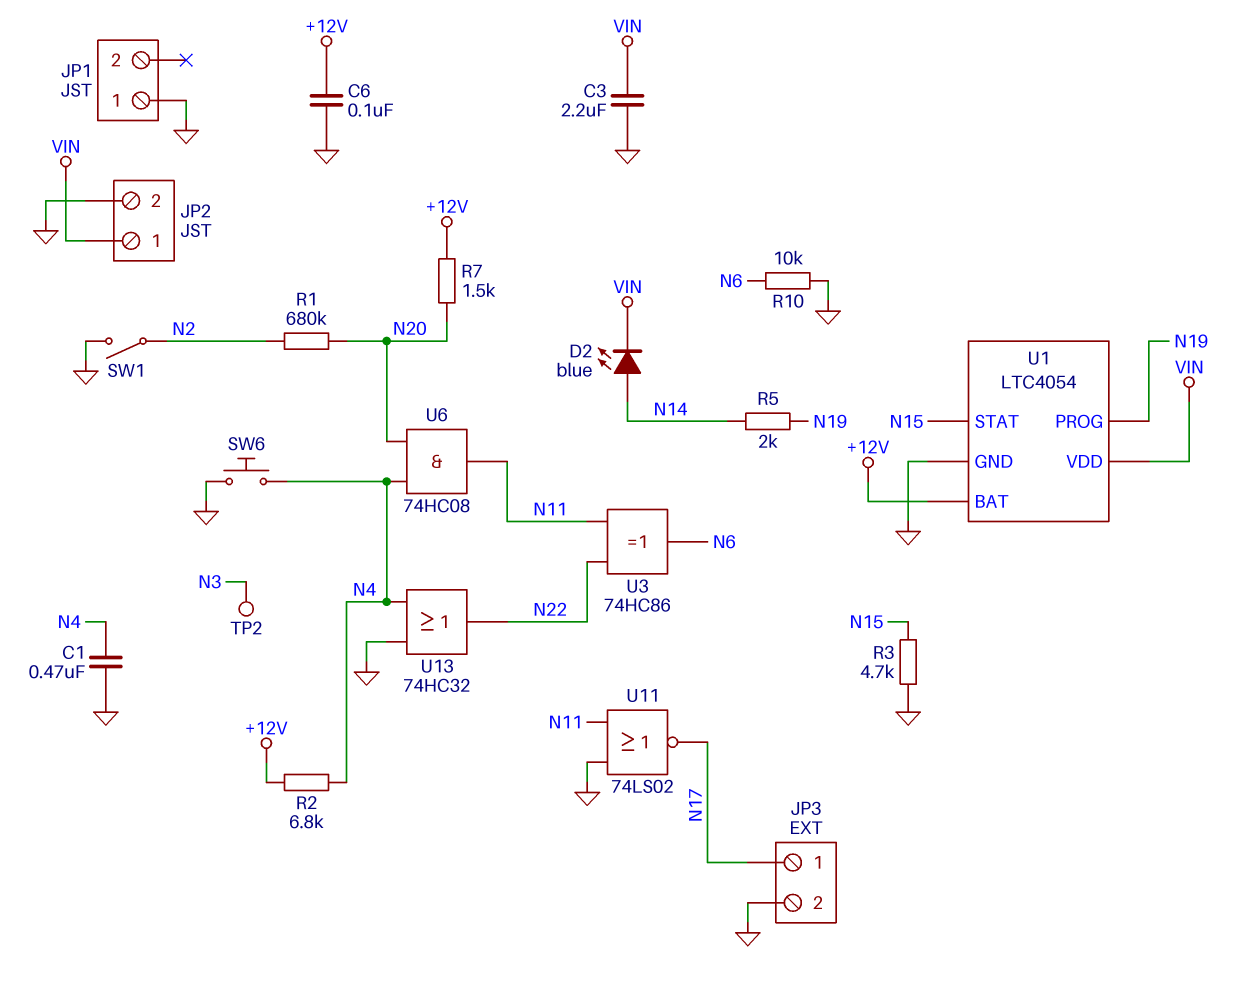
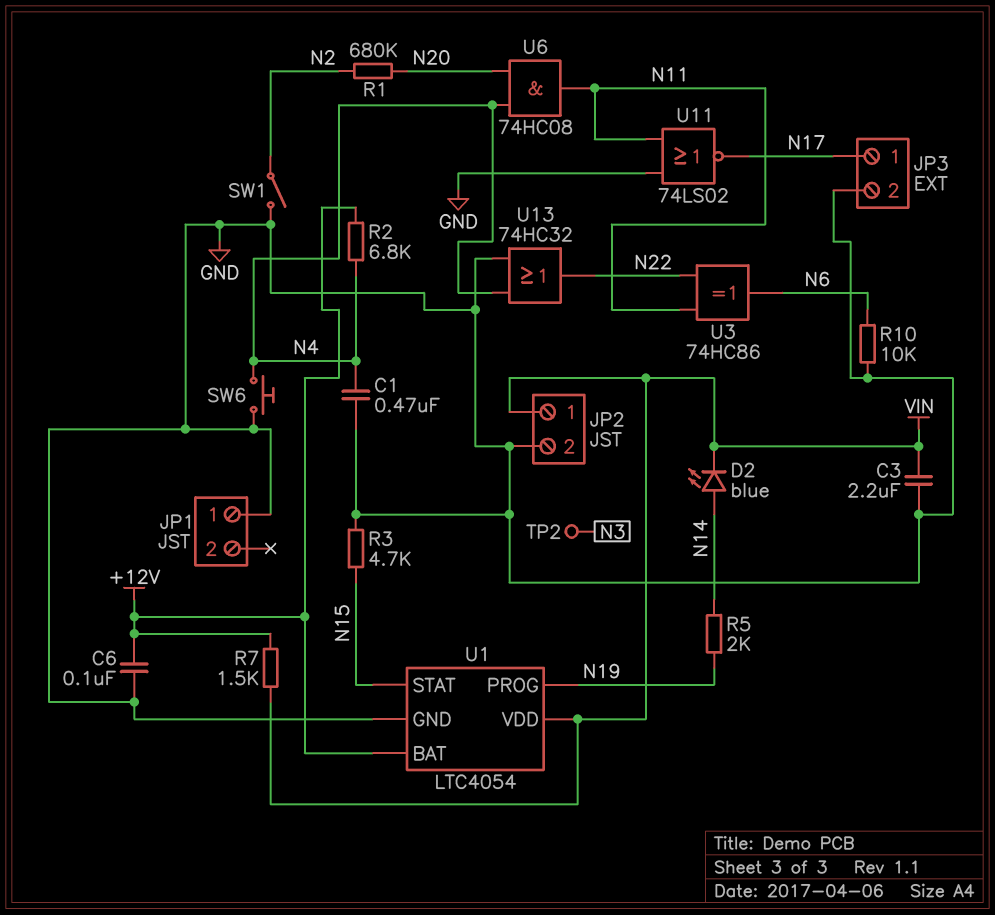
R7: 1.5k (+12V, N20) -> 1.5k (+12V, VIN)

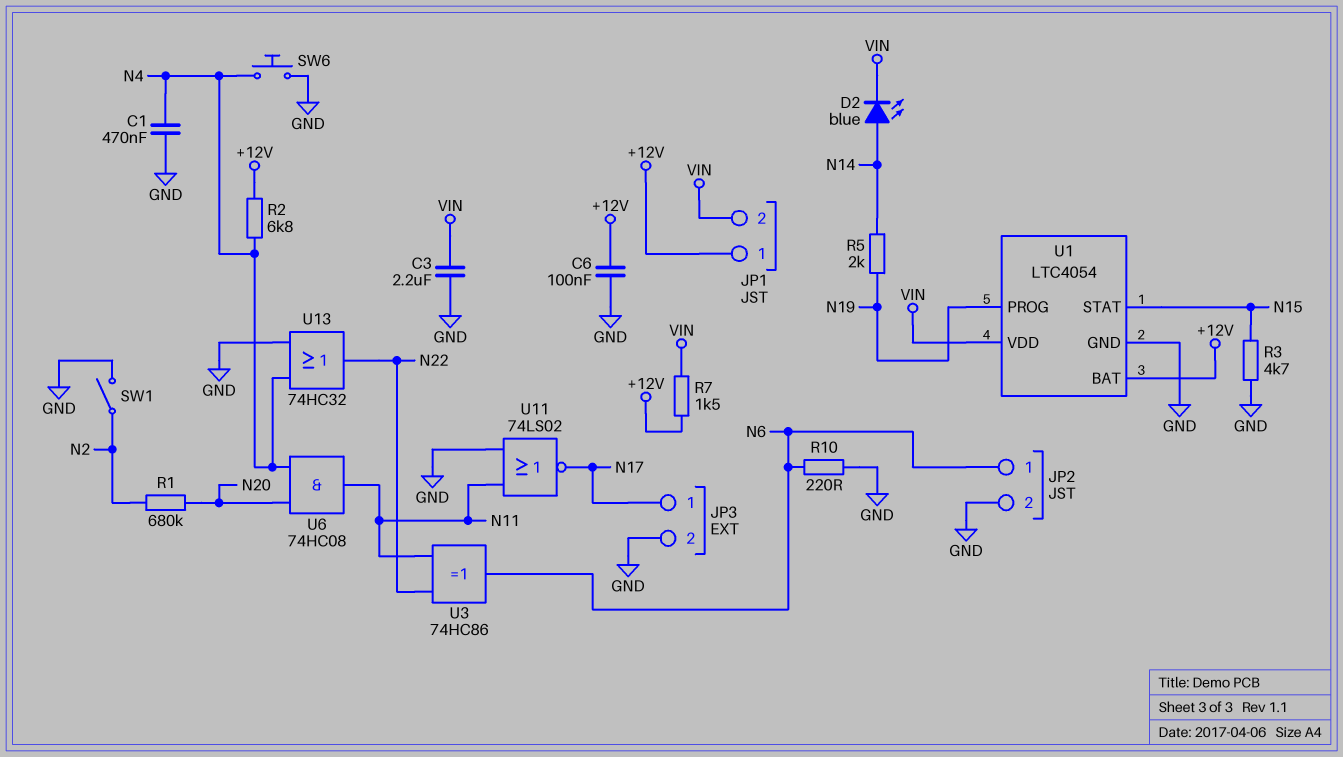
JP1 pin 1: GND -> +12V
JP1 pin 2: none -> VIN
JP2 pin 1: VIN -> N6
R10: 10k (GND, N6) -> 220 (GND, N6)
TP2: test point (N3) -> none

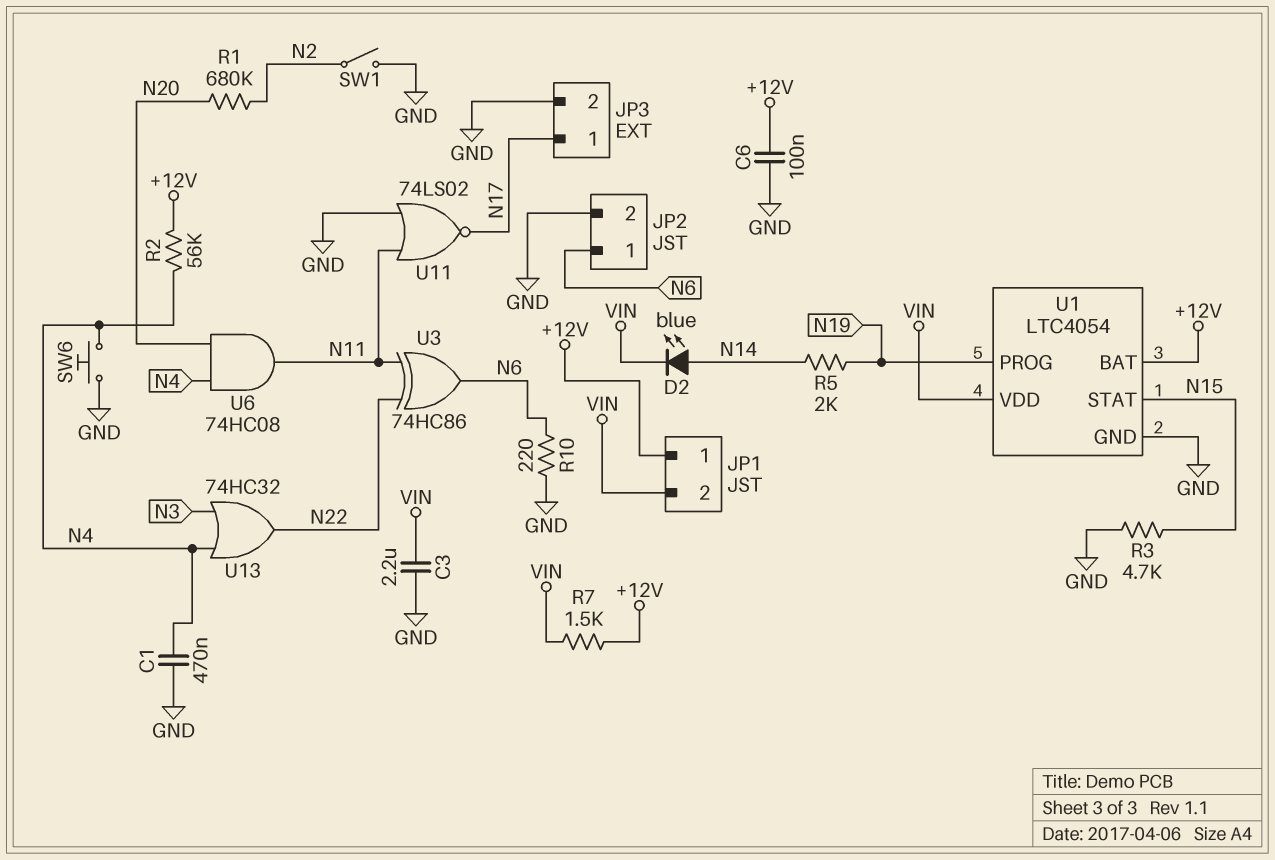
R2: 6.8k (+12V, N4) -> 56k (+12V, N4)
U13: OR 74HC32 (in GND, in N4, out N22) -> OR 74HC32 (in N3, in N4, out N22)

